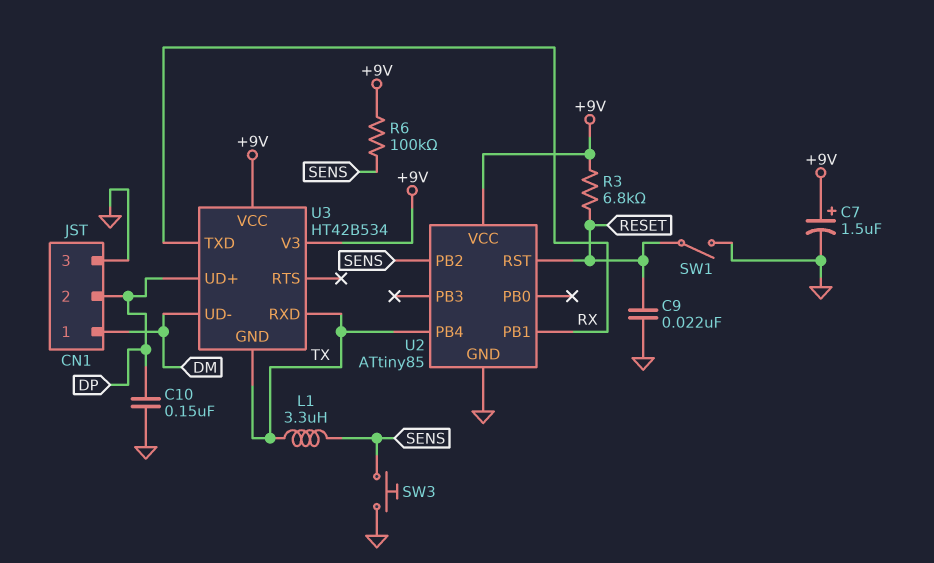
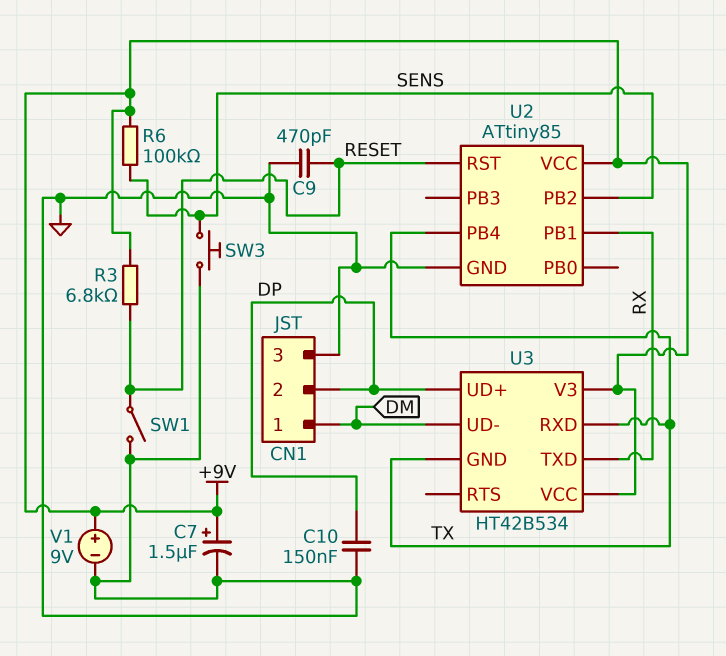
C9: 22nF (GND, RESET) -> 470pF (GND, RESET)
L1: 3.3uH (SENS, TX) -> none
V1: none -> 9V (plus +9V, minus GND)

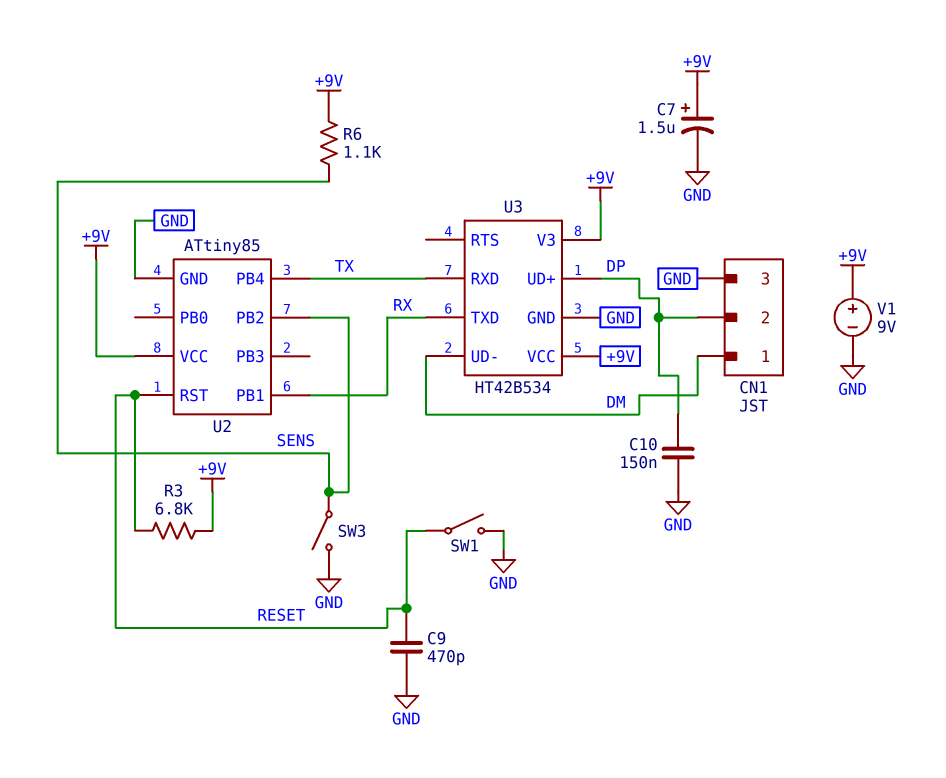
R6: 100k (+9V, SENS) -> 1.1k (+9V, SENS)
SW3: button (GND, SENS) -> switch (GND, SENS)
U3 pin GND: TX -> GND

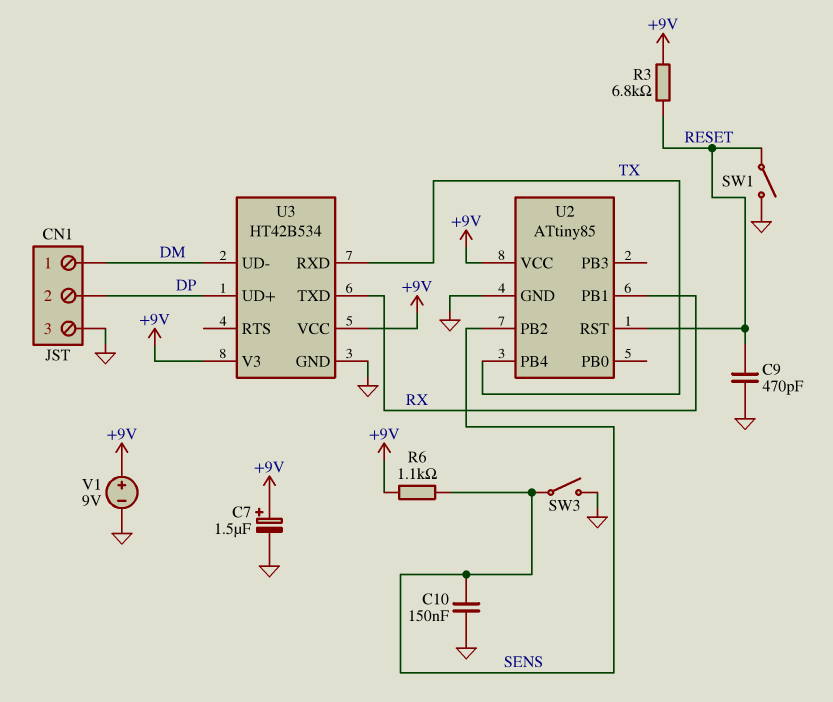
C10: 150nF (DP, GND) -> 150nF (GND, SENS)

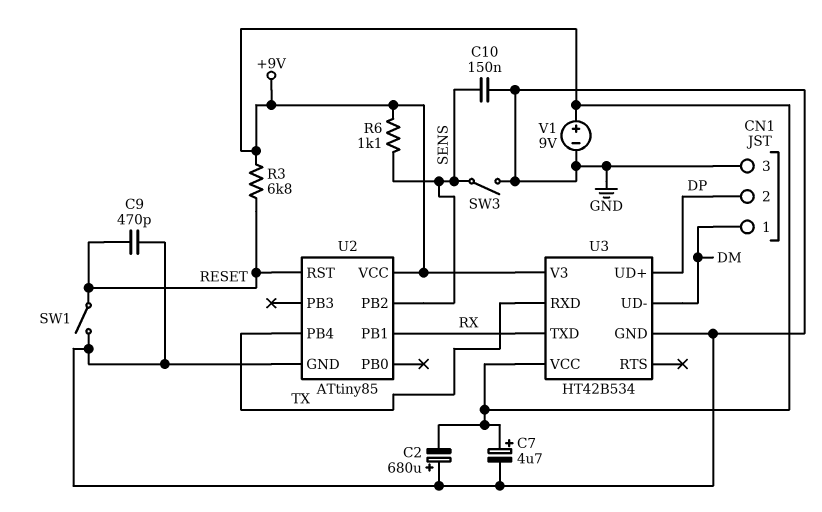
C2: none -> 680uF (plus GND, minus +9V)
C7: 1.5uF (plus +9V, minus GND) -> 4.7uF (plus +9V, minus GND)

